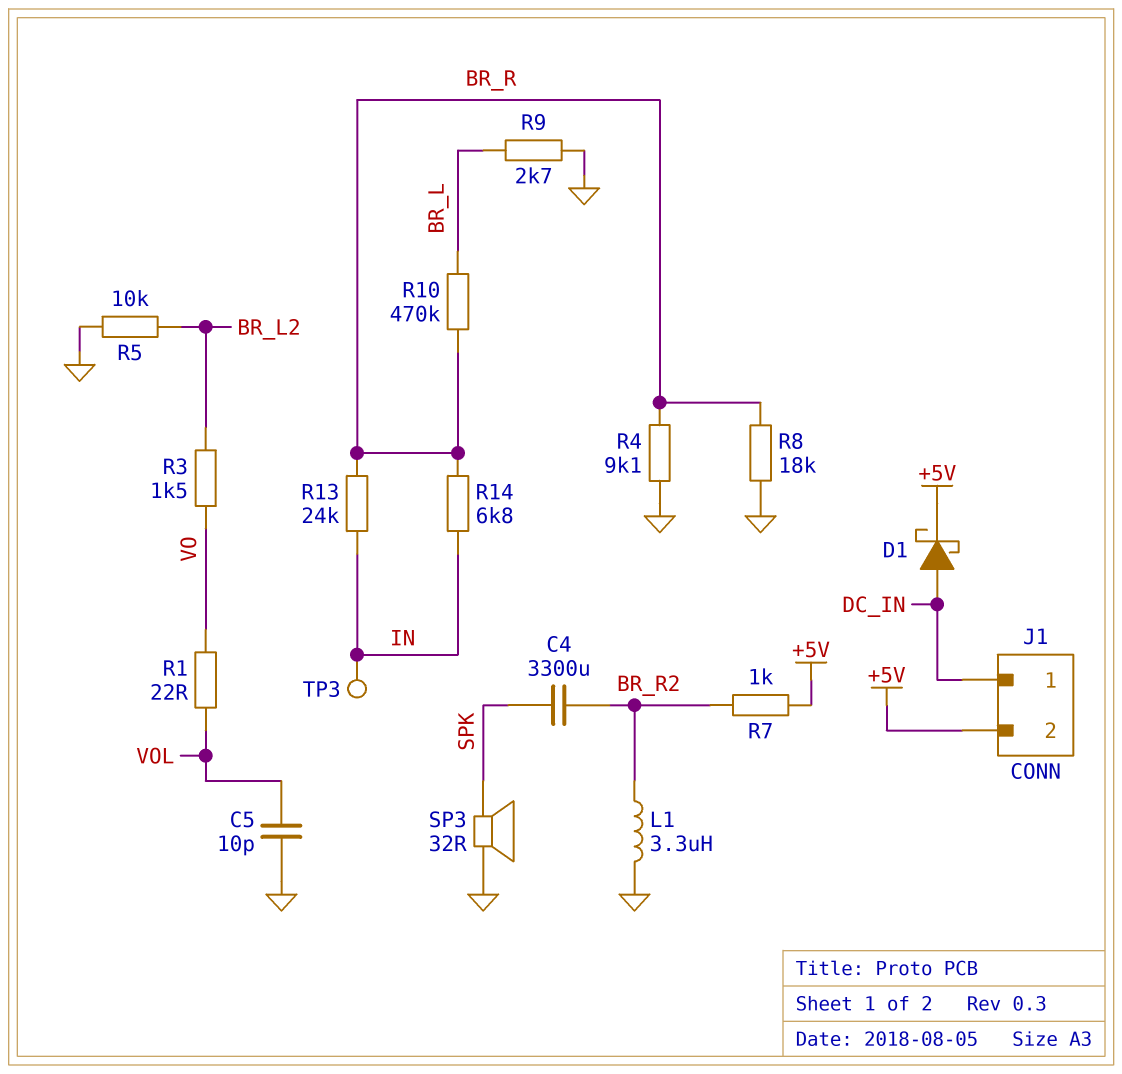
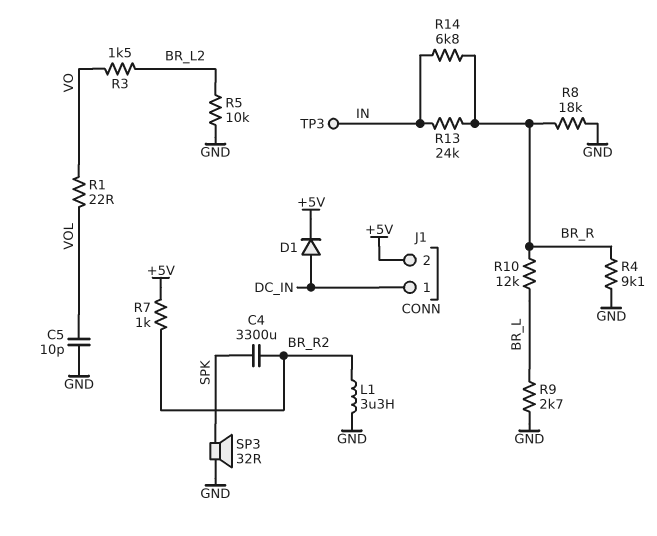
D1: schottky (A DC_IN, K +5V) -> diode (A DC_IN, K +5V)
R10: 470k (BR_L, BR_R) -> 12k (BR_L, BR_R)

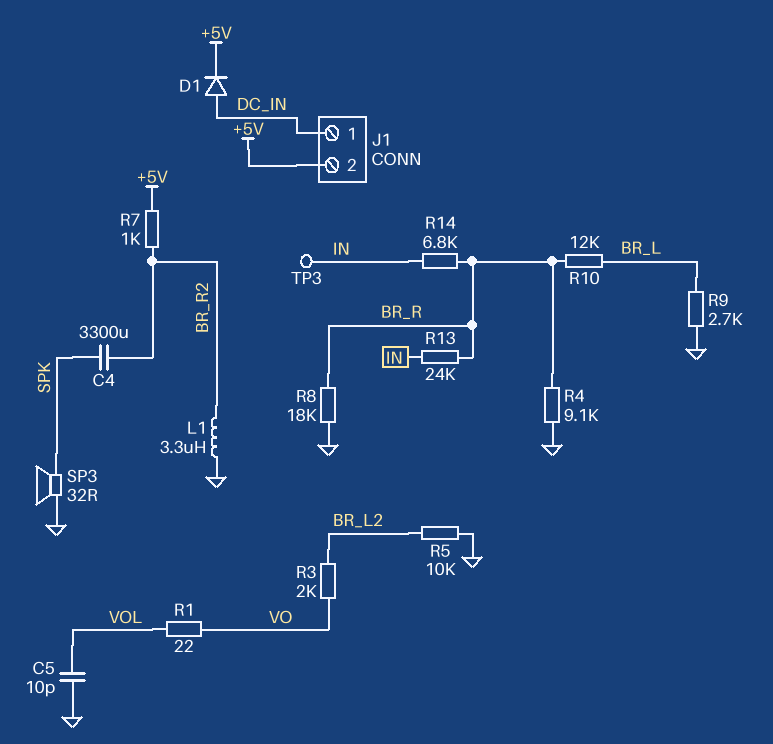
R3: 1.5k (BR_L2, VO) -> 2k (BR_L2, VO)

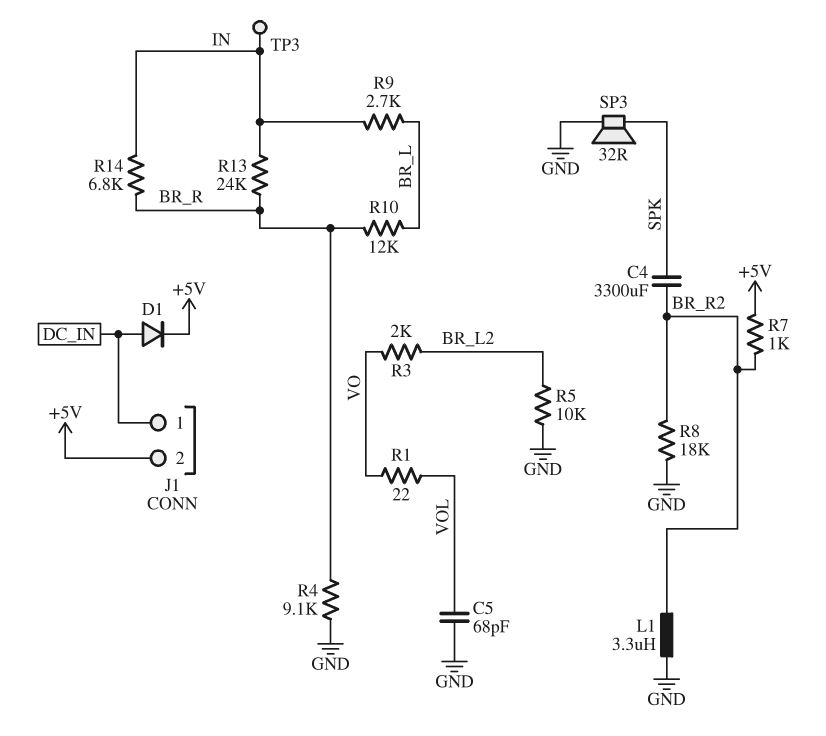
C5: 10pF (GND, VOL) -> 68pF (GND, VOL)
R8: 18k (BR_R, GND) -> 18k (BR_R2, GND)
R9: 2.7k (BR_L, GND) -> 2.7k (BR_L, IN)

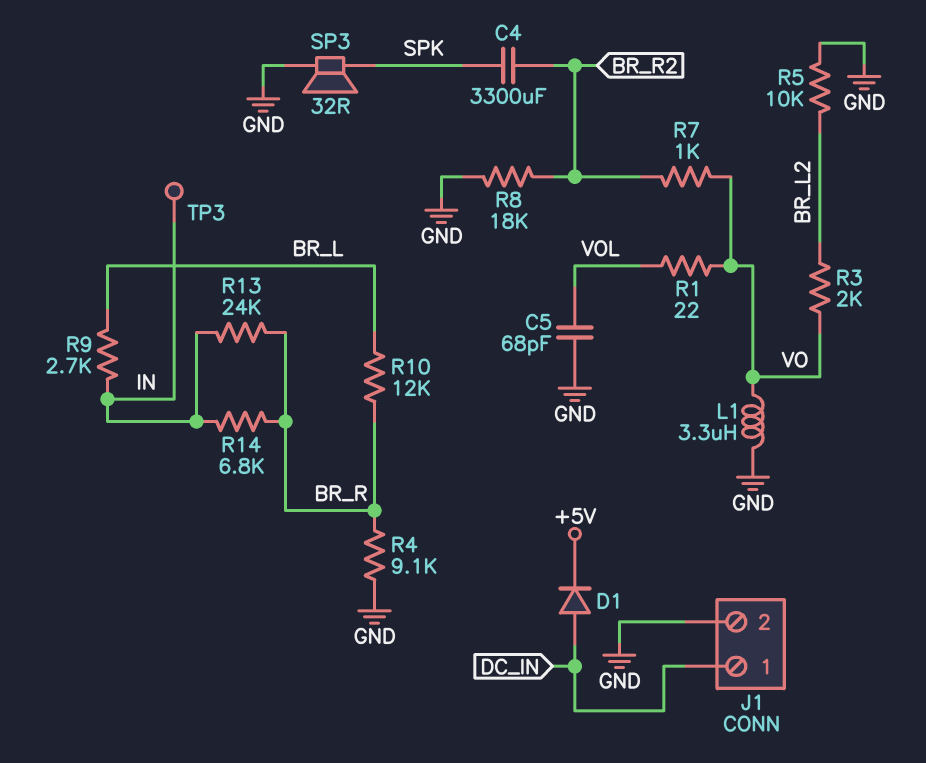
J1 pin 2: +5V -> GND
L1: 3.3uH (BR_R2, GND) -> 3.3uH (GND, VO)
R7: 1k (+5V, BR_R2) -> 1k (BR_R2, VO)

